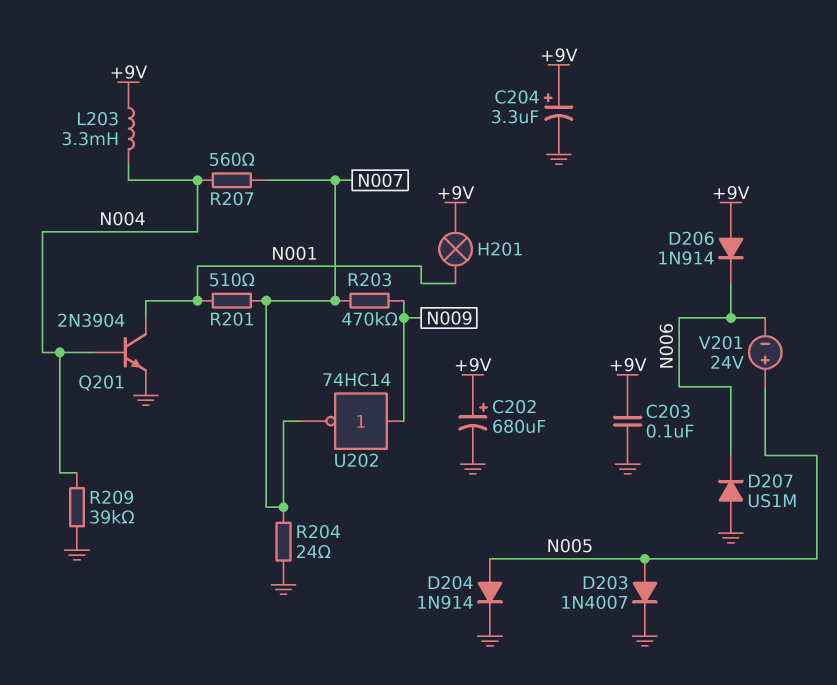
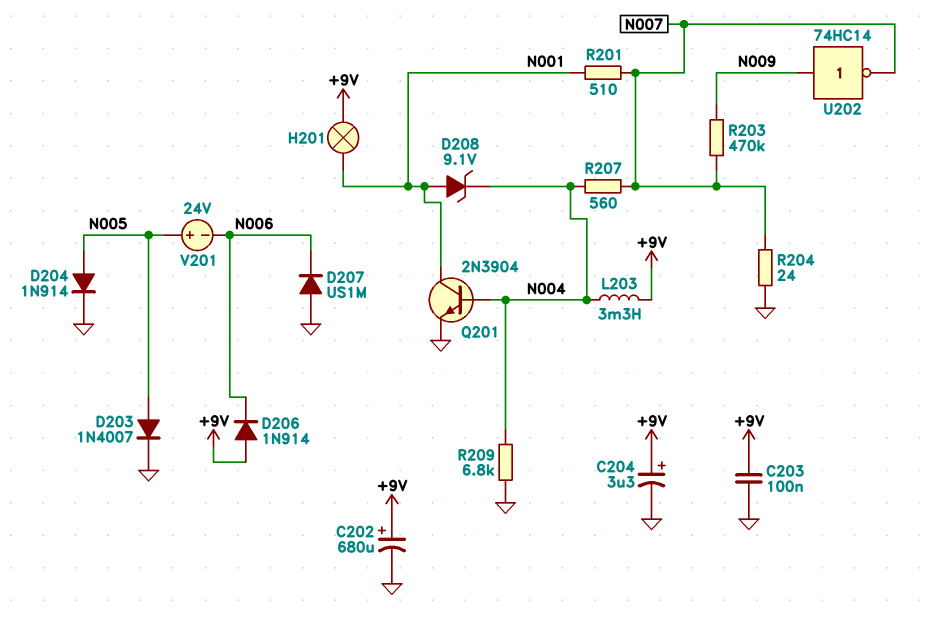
D208: none -> zener 9.1V (A N001, K N004)
R209: 39k (GND, N004) -> 6.8k (GND, N004)

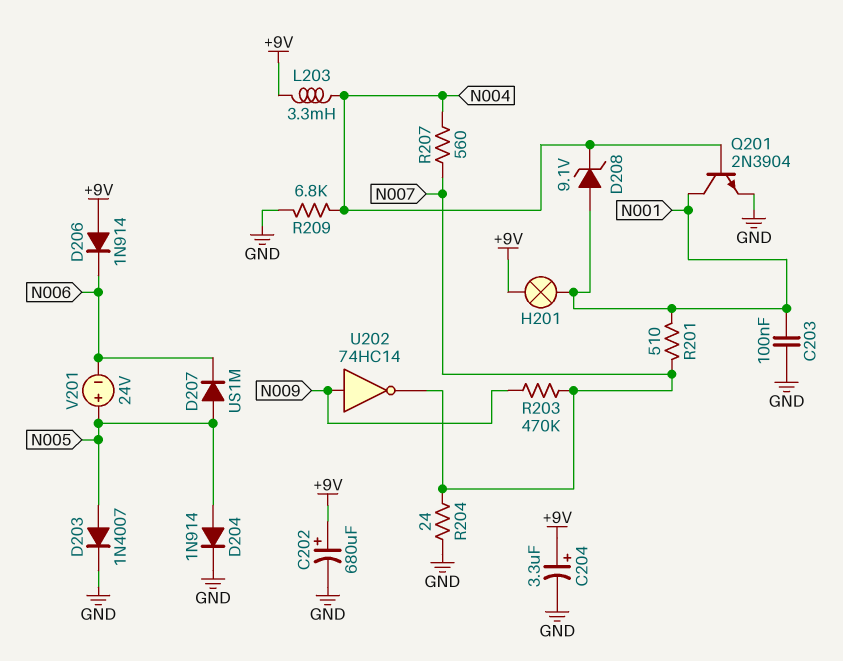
C203: 100nF (+9V, GND) -> 100nF (GND, N001)
D207: diode US1M (A GND, K N006) -> diode US1M (A N005, K N006)

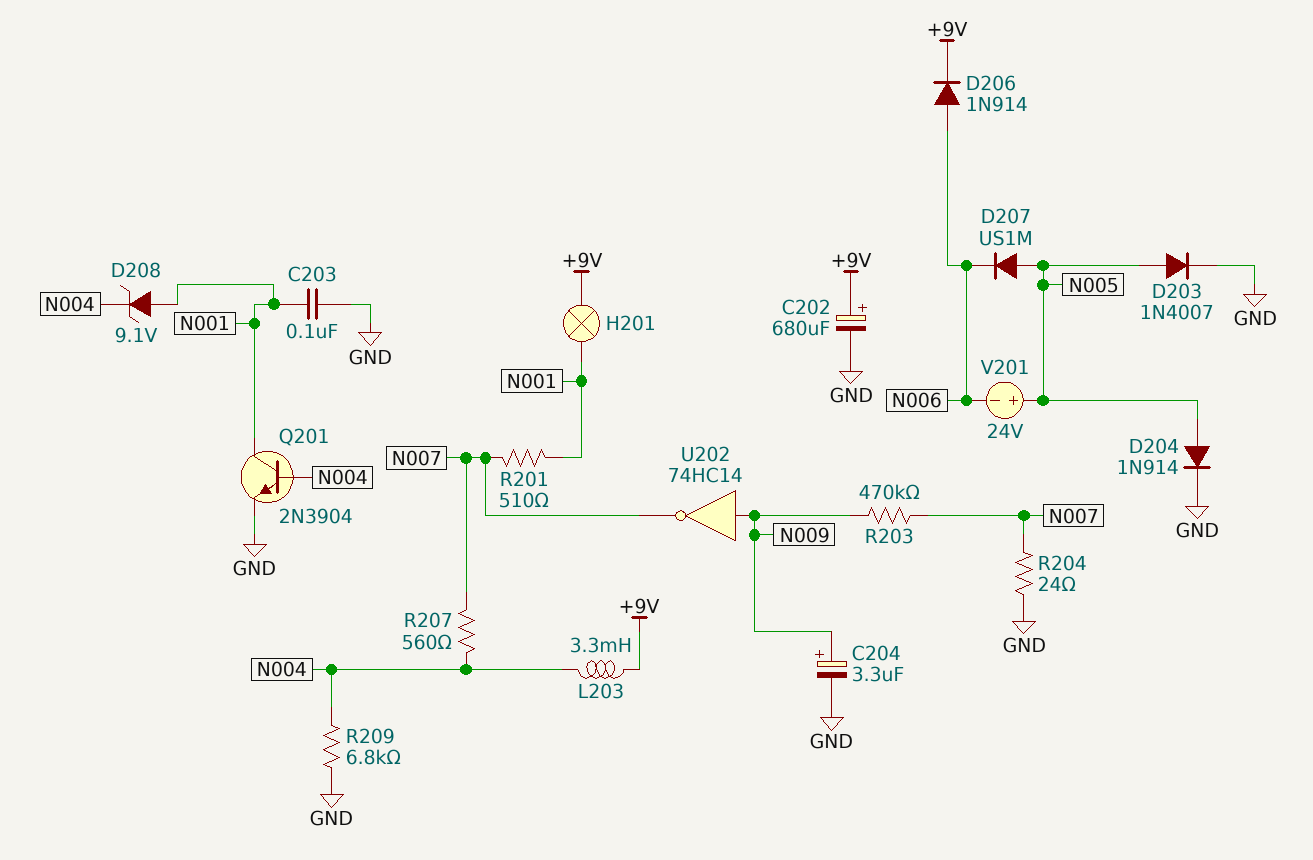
C204: 3.3uF (plus +9V, minus GND) -> 3.3uF (plus N009, minus GND)
D206: diode 1N914 (A +9V, K N006) -> diode 1N914 (A N006, K +9V)

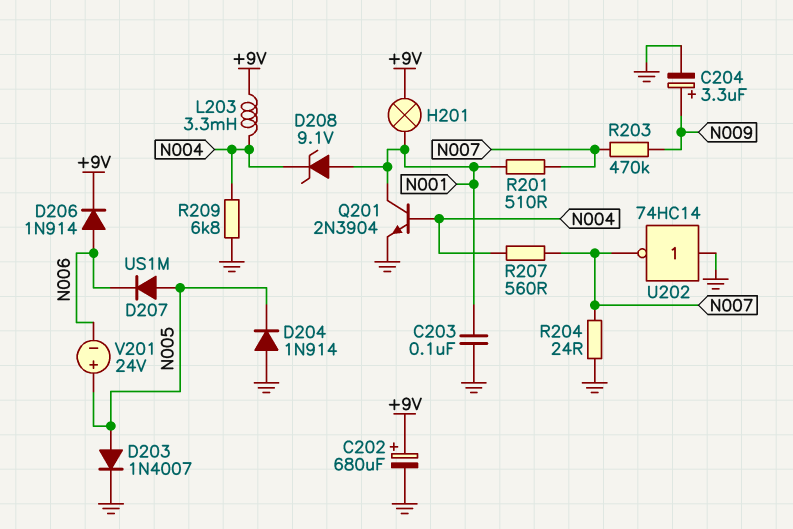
D204: diode 1N914 (A N005, K GND) -> diode 1N914 (A GND, K N005)
U202: NOT 74HC14 (in N009, out N007) -> NOT 74HC14 (in GND, out N007)

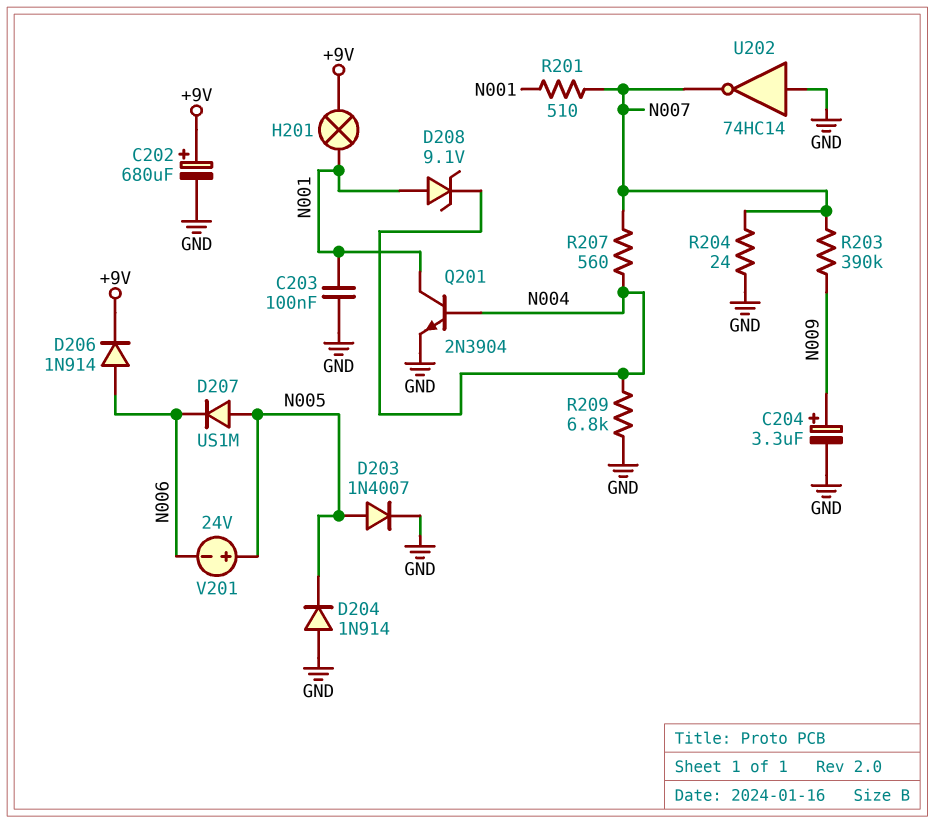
L203: 3.3mH (+9V, N004) -> none
R203: 470k (N007, N009) -> 390k (N007, N009)

